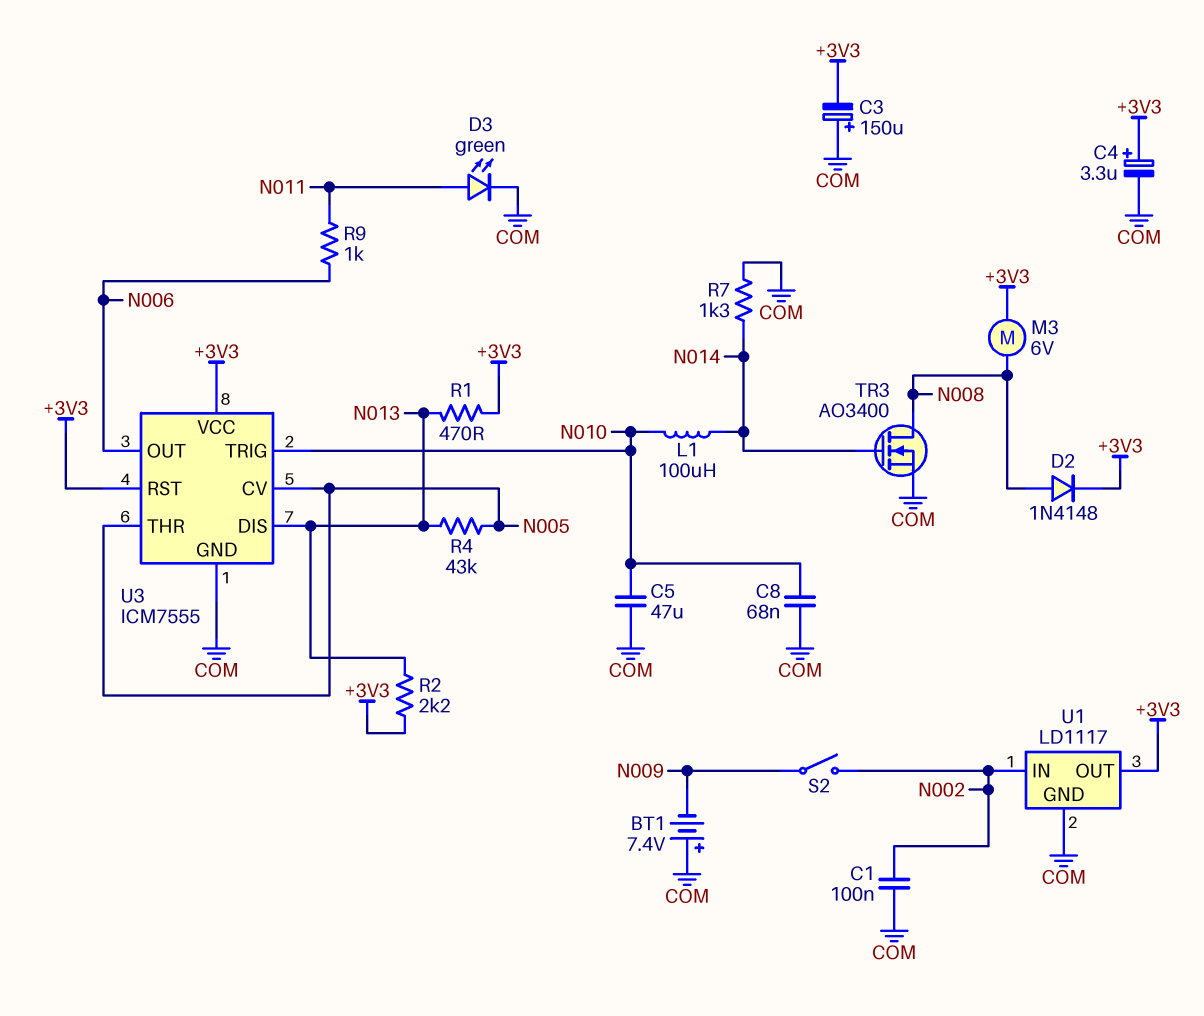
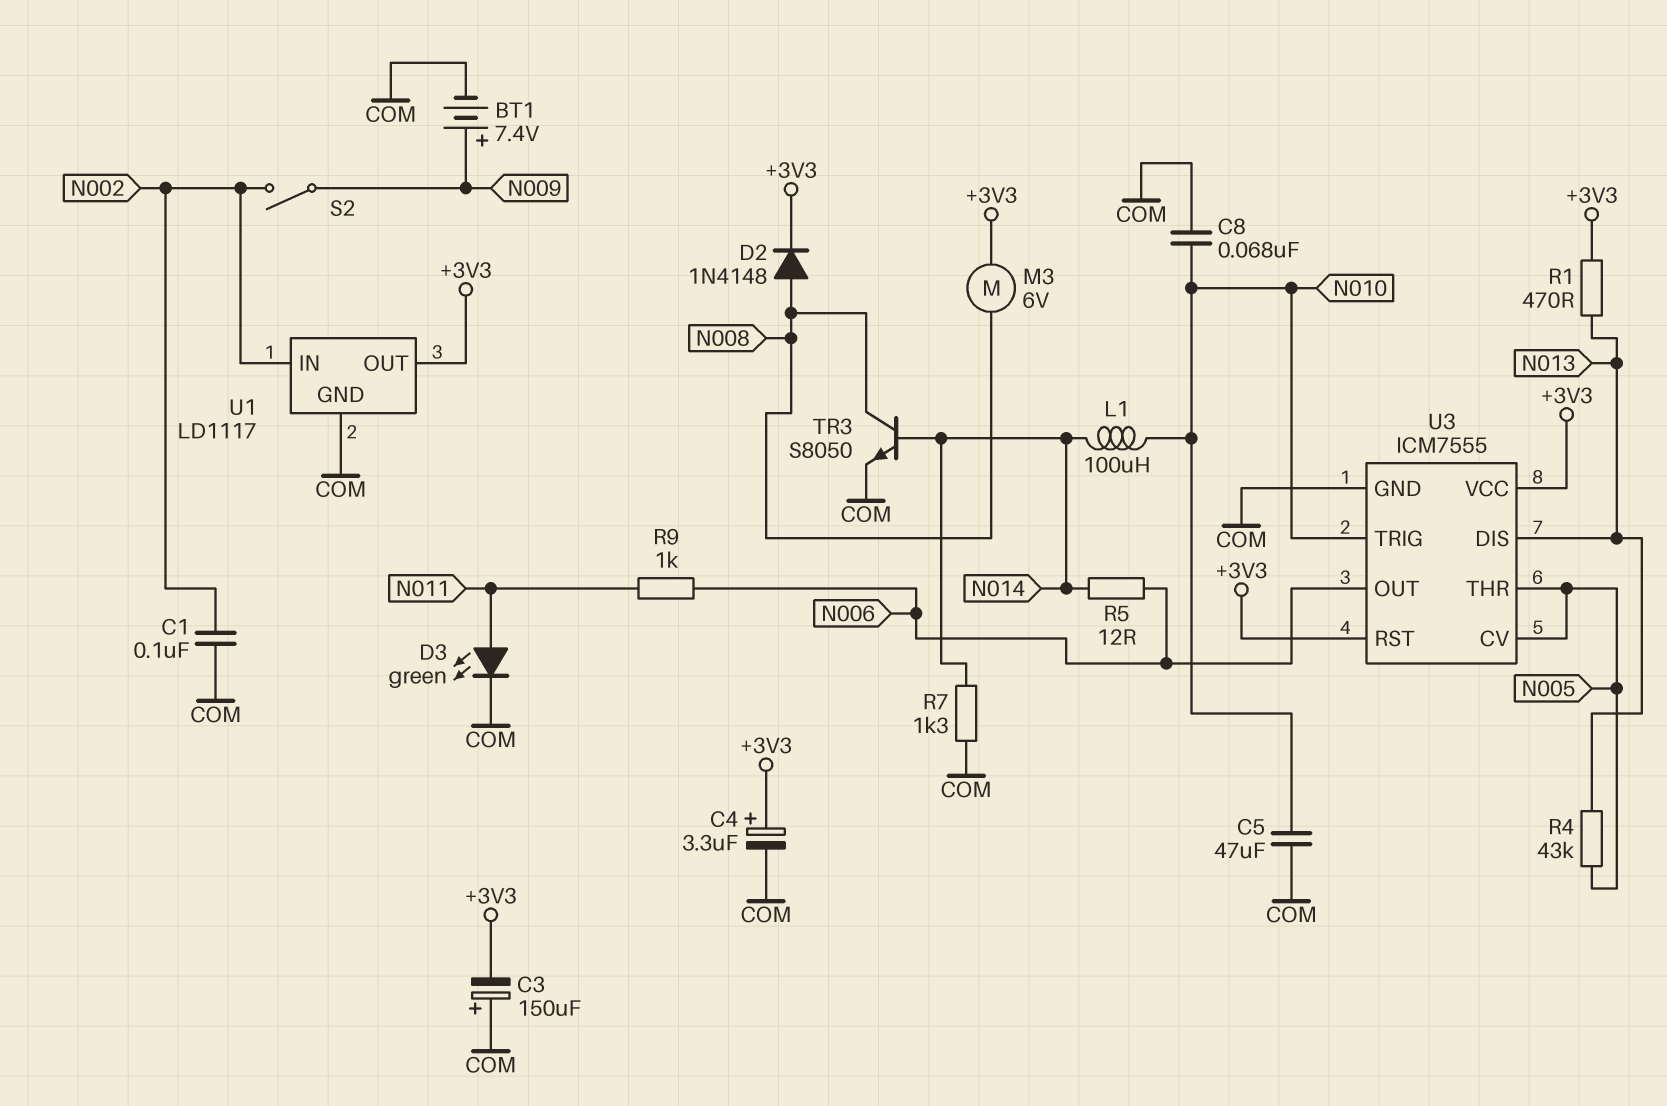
BT1: 7.4V (plus COM, minus N009) -> 7.4V (plus N009, minus COM)
R2: 2.2k (+3V3, N013) -> none
R5: none -> 12 (N006, N014)
TR3: NMOS AO3400 (G N014, D N008, S COM) -> NPN S8050 (B N014, C N008, E COM)

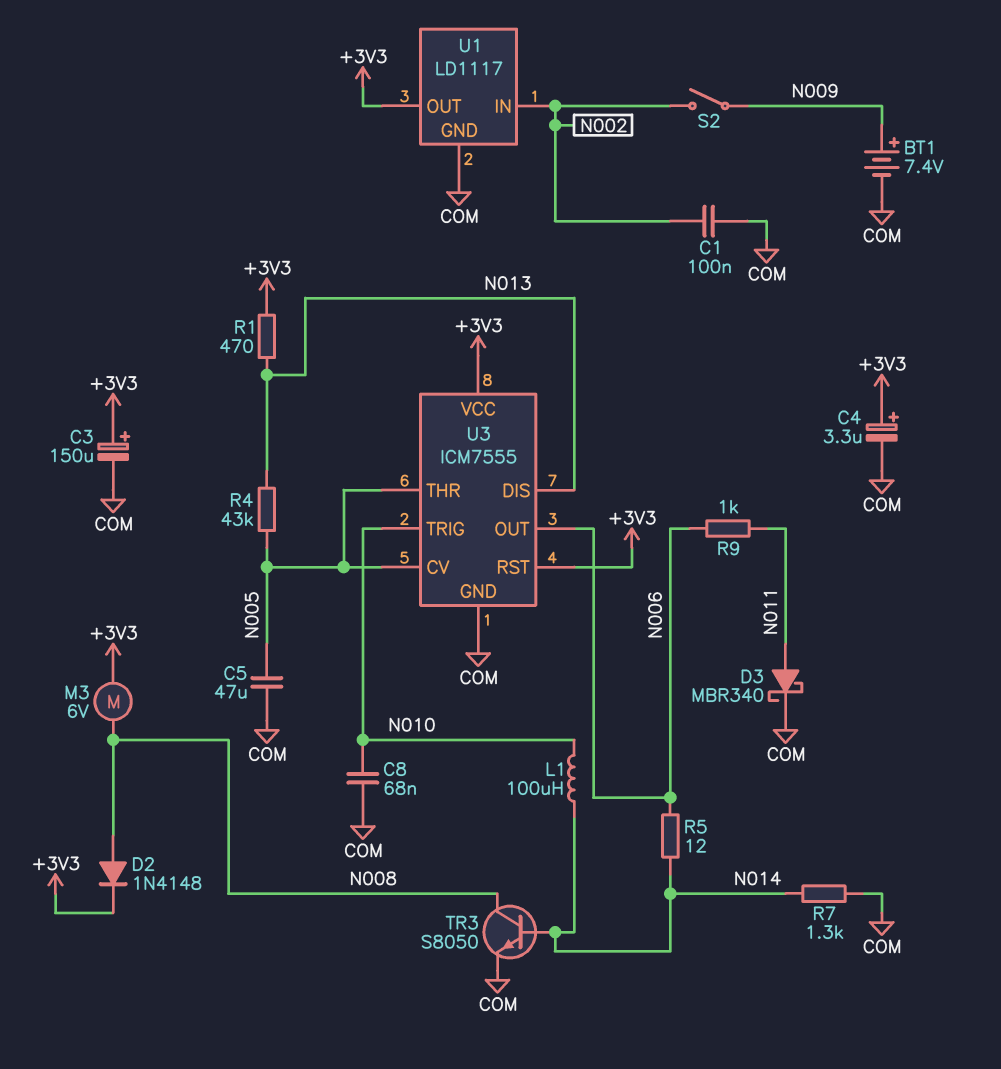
C3: 150uF (plus COM, minus +3V3) -> 150uF (plus +3V3, minus COM)
C5: 47uF (COM, N010) -> 47uF (COM, N005)
D3: LED green (A N011, K COM) -> schottky MBR340 (A N011, K COM)

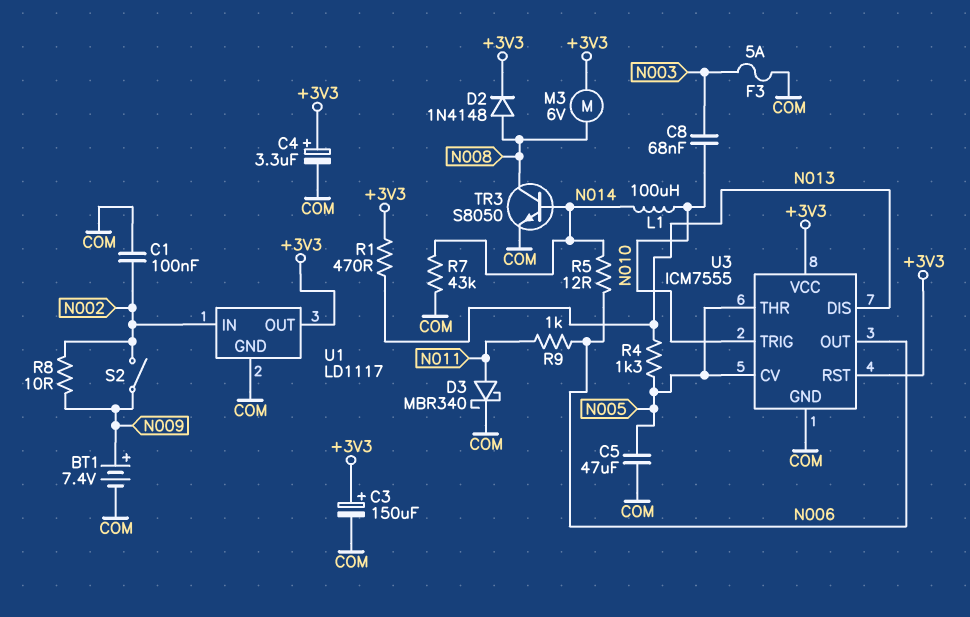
C8: 68nF (COM, N010) -> 68nF (N003, N010)
F3: none -> 5A (COM, N003)
R4: 43k (N005, N013) -> 1.3k (N005, N013)
R7: 1.3k (COM, N014) -> 43k (COM, N014)
R8: none -> 10 (N002, N009)

